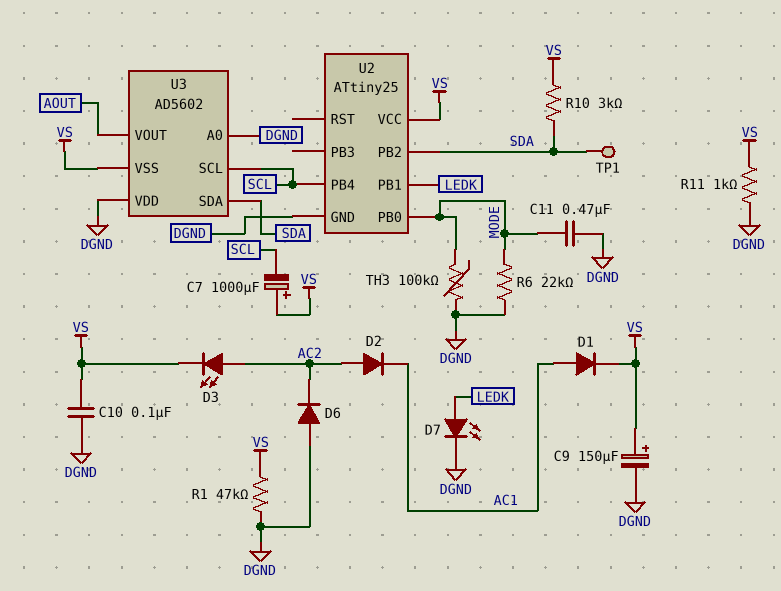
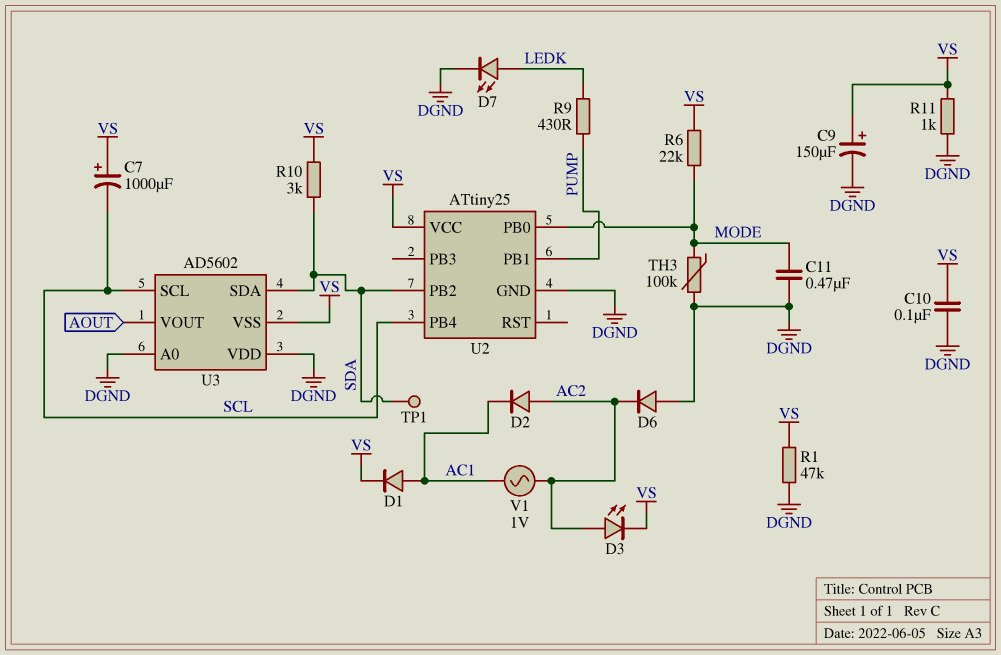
R6: 22k (DGND, MODE) -> 22k (MODE, VS)
R9: none -> 430 (LEDK, PUMP)
U2 pin PB1: LEDK -> PUMP
V1: none -> AC 1V (AC1, AC2)

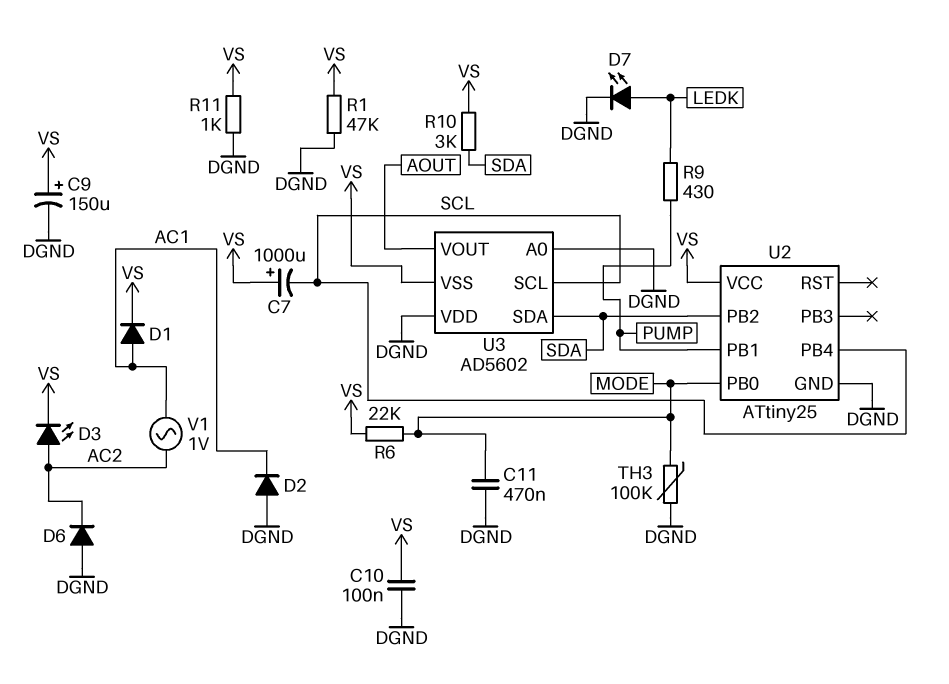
D2: diode (A AC2, K AC1) -> diode (A DGND, K AC1)
TP1: test point (SDA) -> none

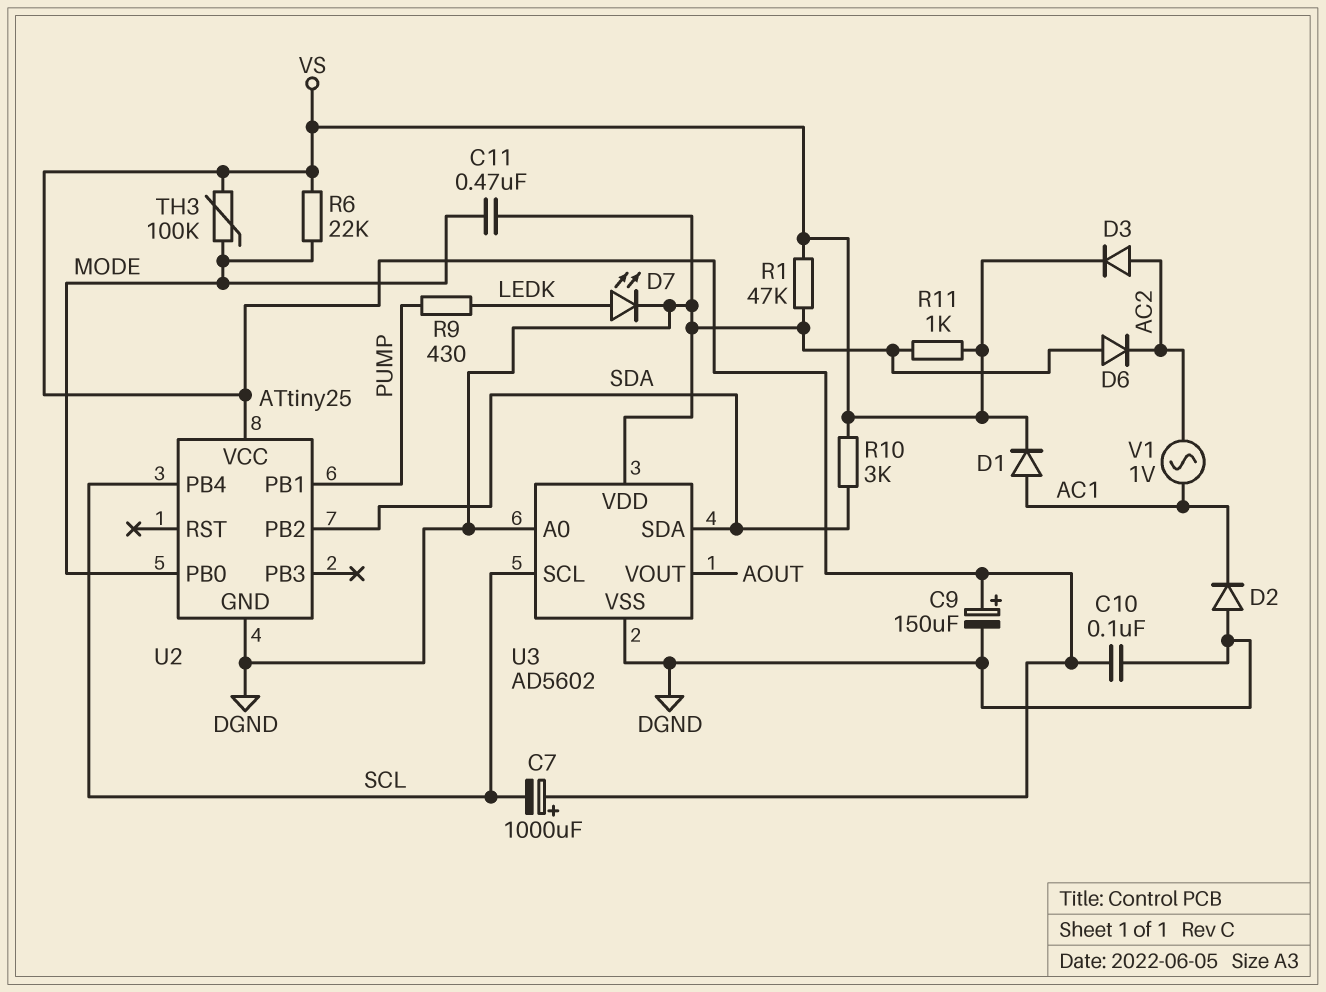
D3: LED (A AC2, K VS) -> diode (A AC2, K VS)
TH3: 100k (DGND, MODE) -> 100k (MODE, VS)
U3 pin VSS: VS -> DGND

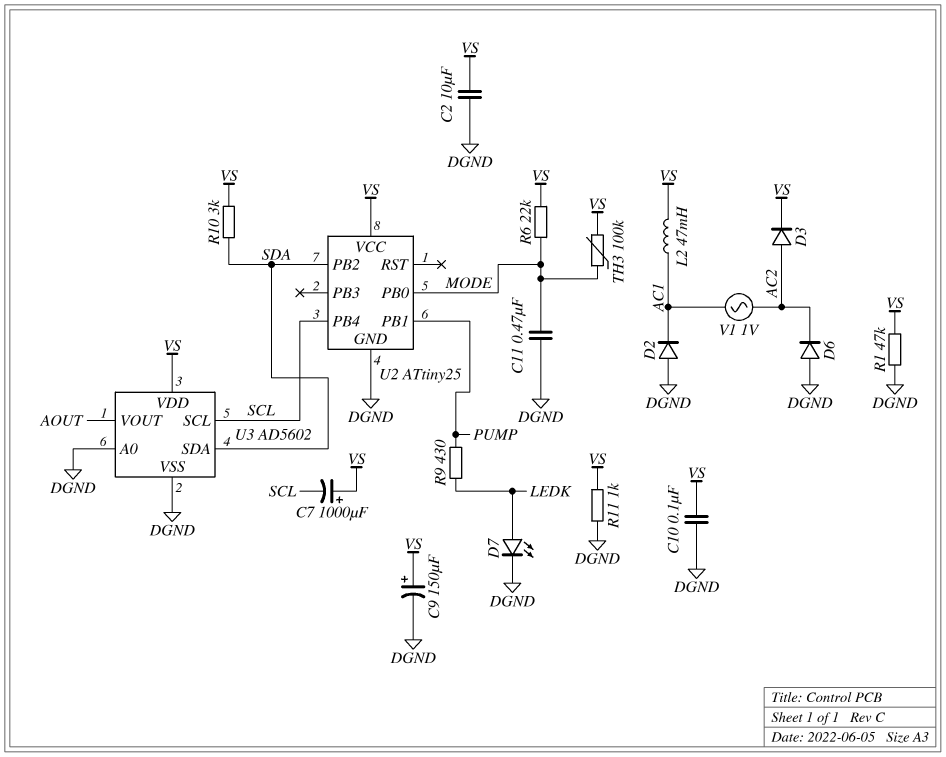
C2: none -> 10uF (DGND, VS)
D1: diode (A AC1, K VS) -> none
L2: none -> 47mH (AC1, VS)
U3 pin VDD: DGND -> VS

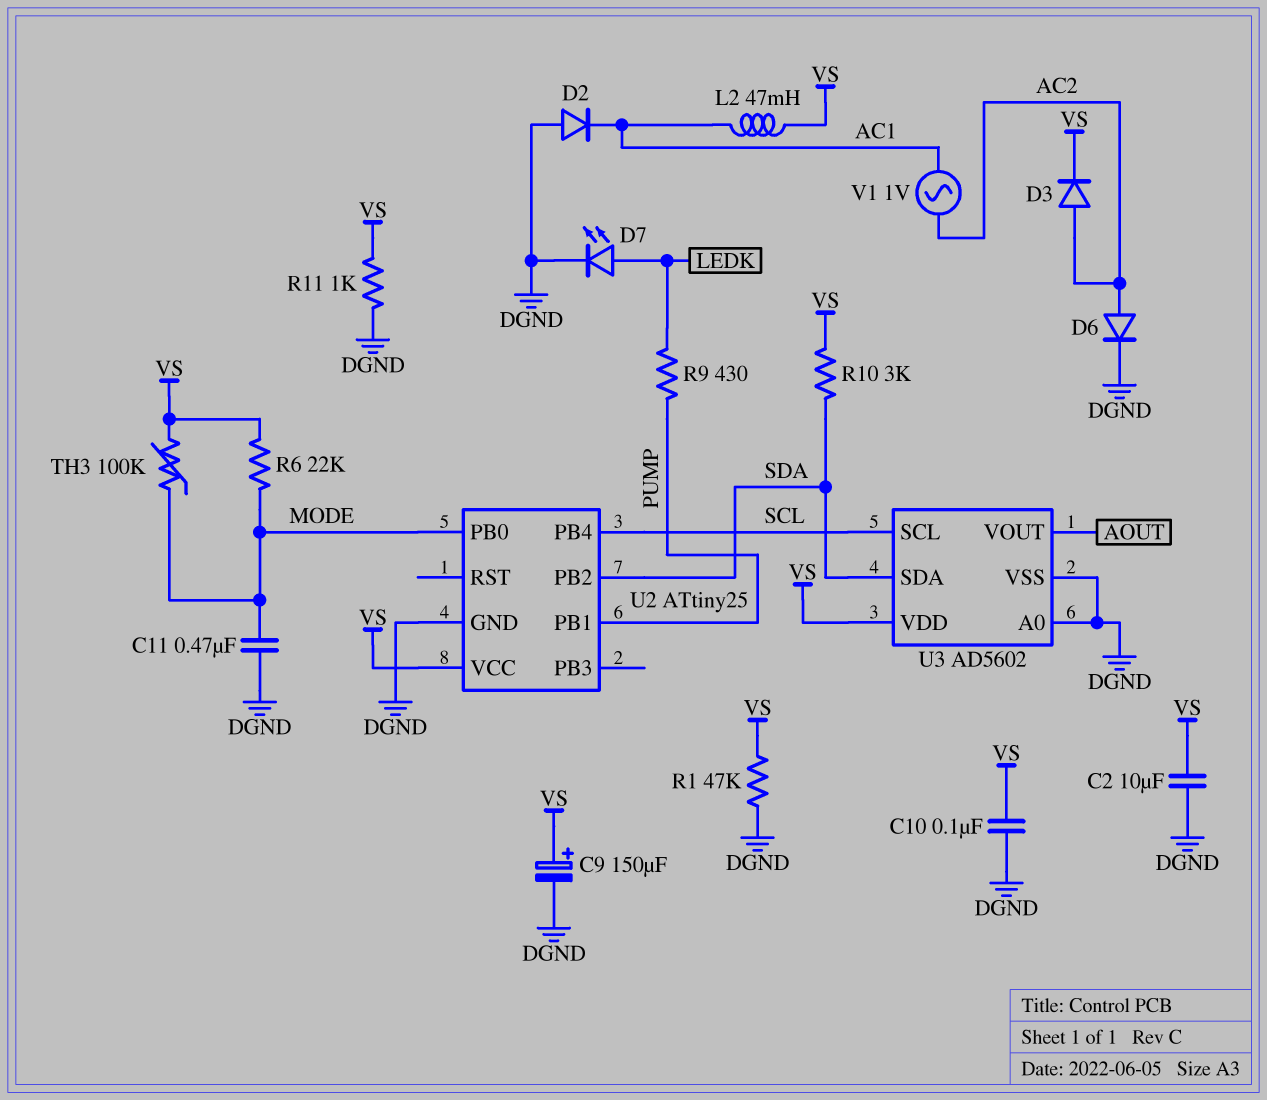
C7: 1000uF (plus VS, minus SCL) -> none
D6: diode (A DGND, K AC2) -> diode (A AC2, K DGND)

